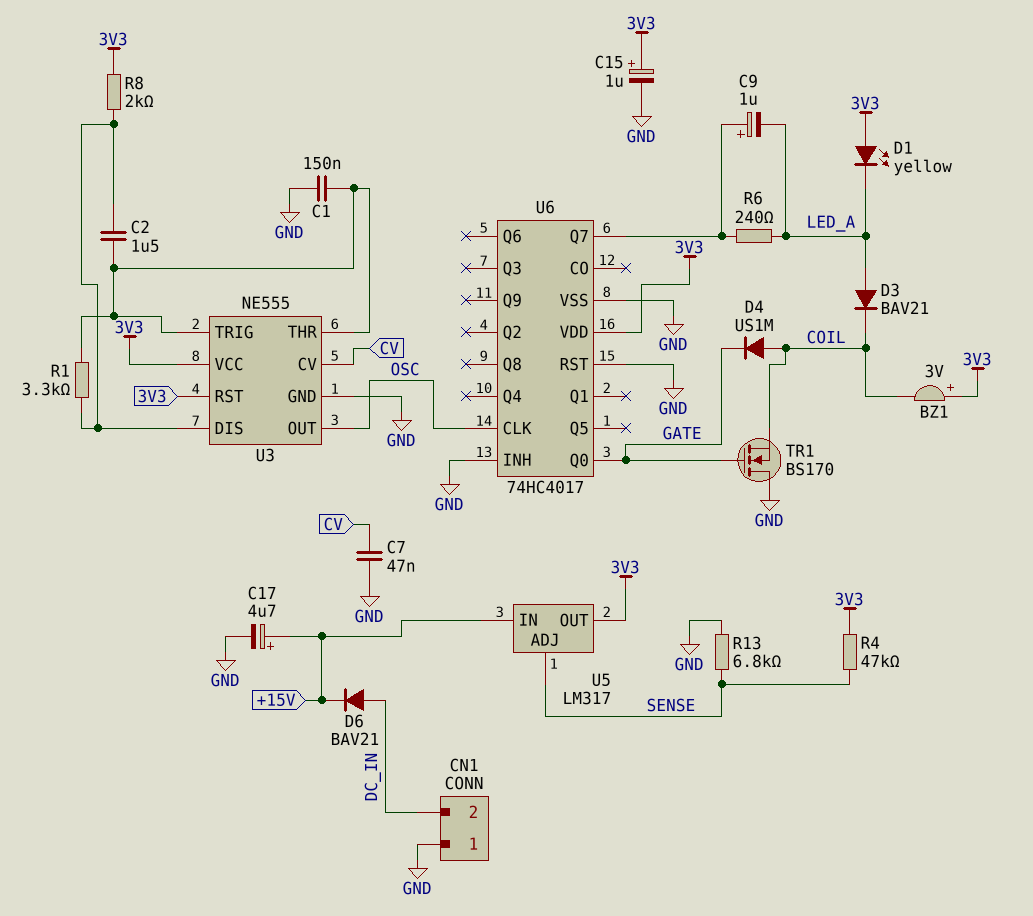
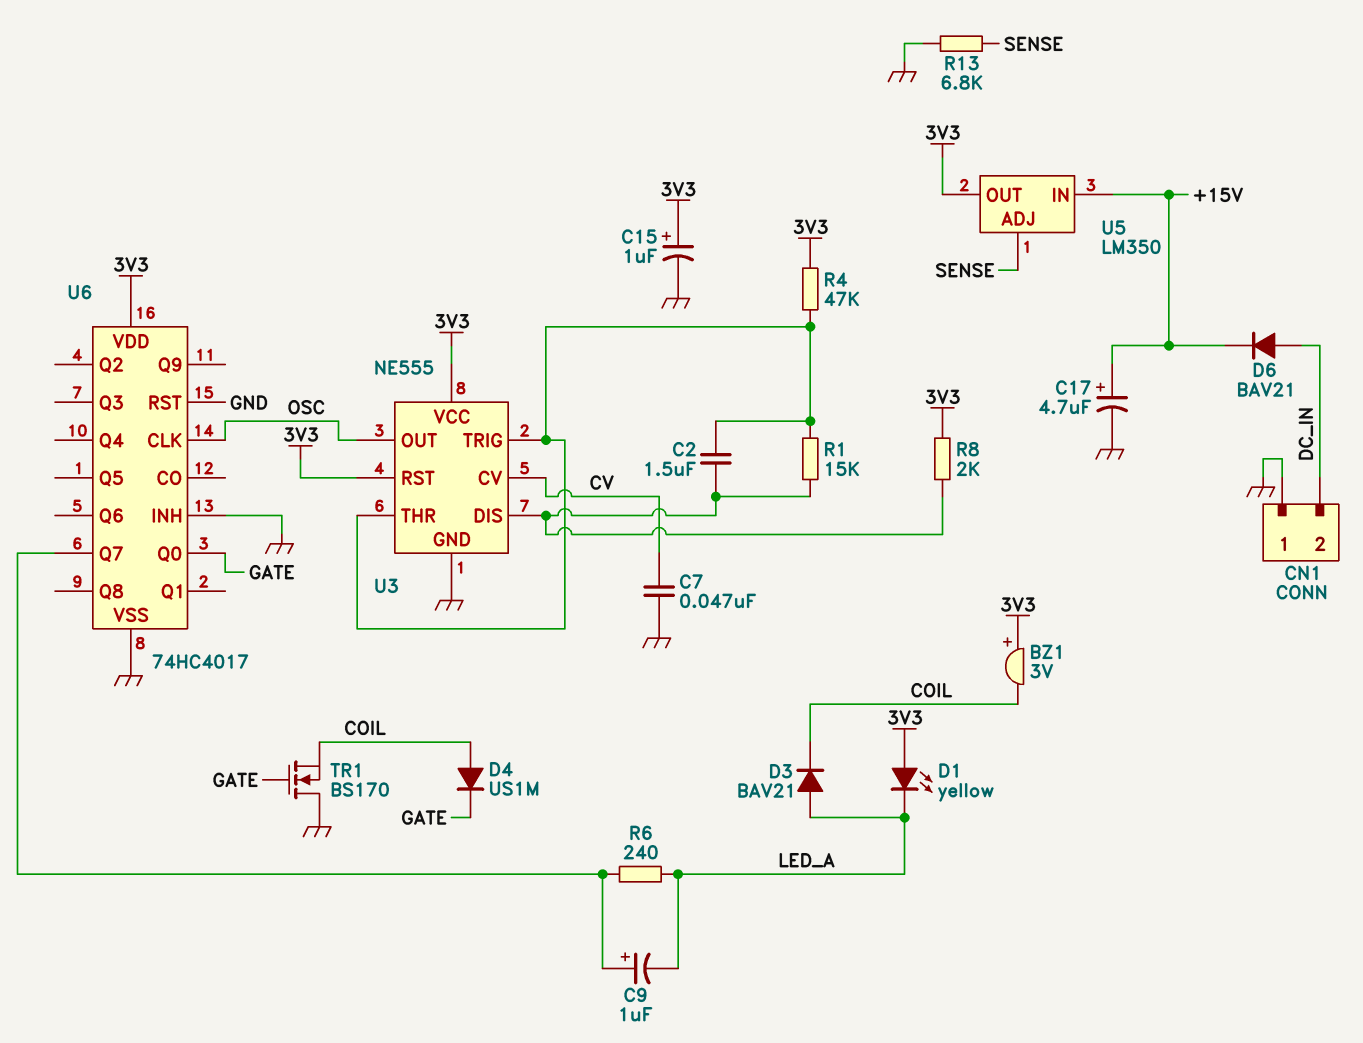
C1: 150nF (GND, U3/THR) -> none
R1: 3.3k (U3/DIS, U3/THR) -> 15k (U3/DIS, U3/THR)
R4: 47k (3V3, SENSE) -> 47k (3V3, U3/THR)
U5: LM317 -> LM350

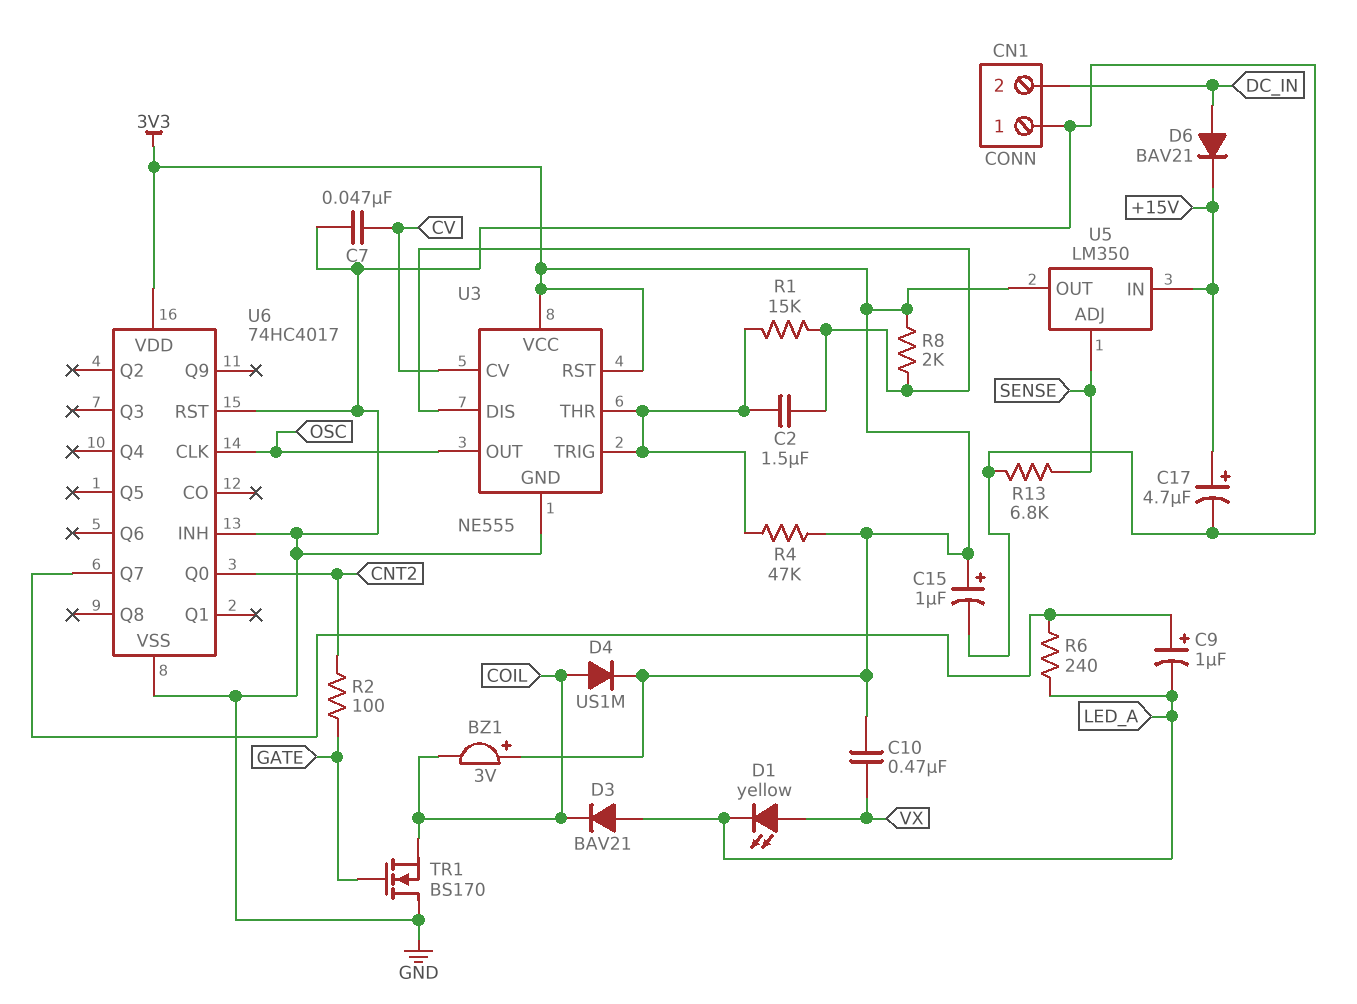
C10: none -> 470nF (3V3, VX)
D1: LED yellow (A 3V3, K LED_A) -> LED yellow (A VX, K LED_A)
D4: diode US1M (A COIL, K GATE) -> diode US1M (A COIL, K 3V3)
R2: none -> 100 (CNT2, GATE)
U6 pin Q0: GATE -> CNT2

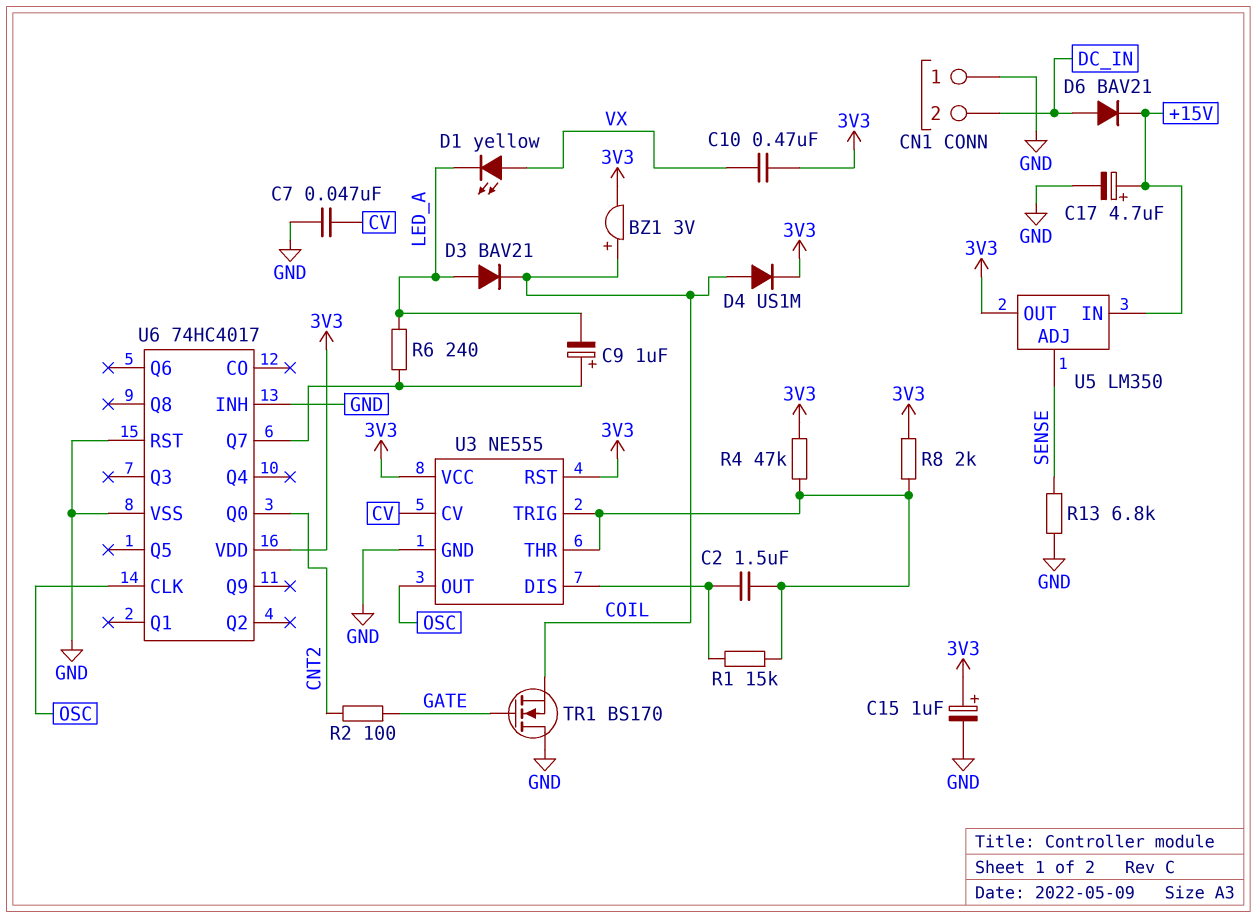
BZ1: buzzer 3V (plus 3V3, minus COIL) -> buzzer 3V (plus COIL, minus 3V3)
R8: 2k (3V3, U3/DIS) -> 2k (3V3, U3/THR)

